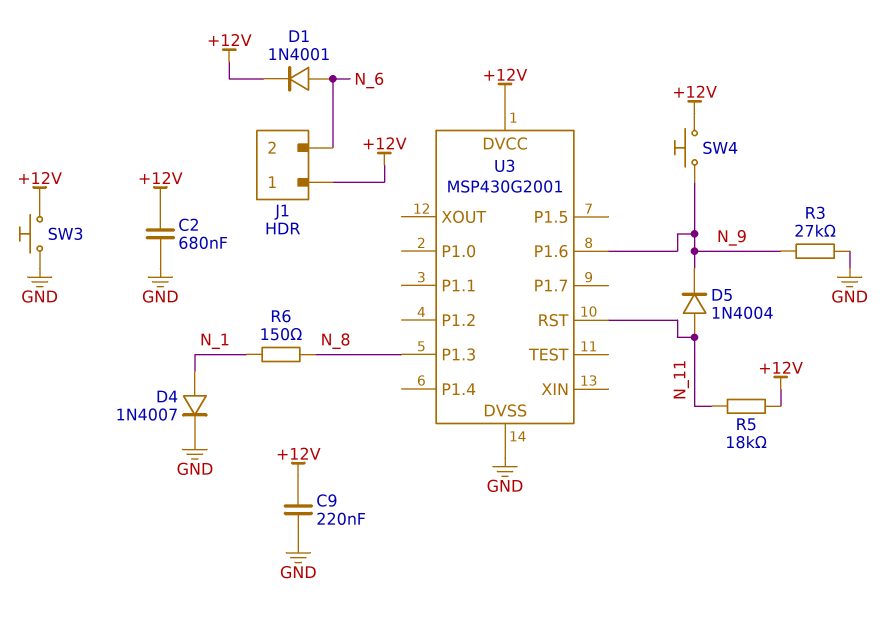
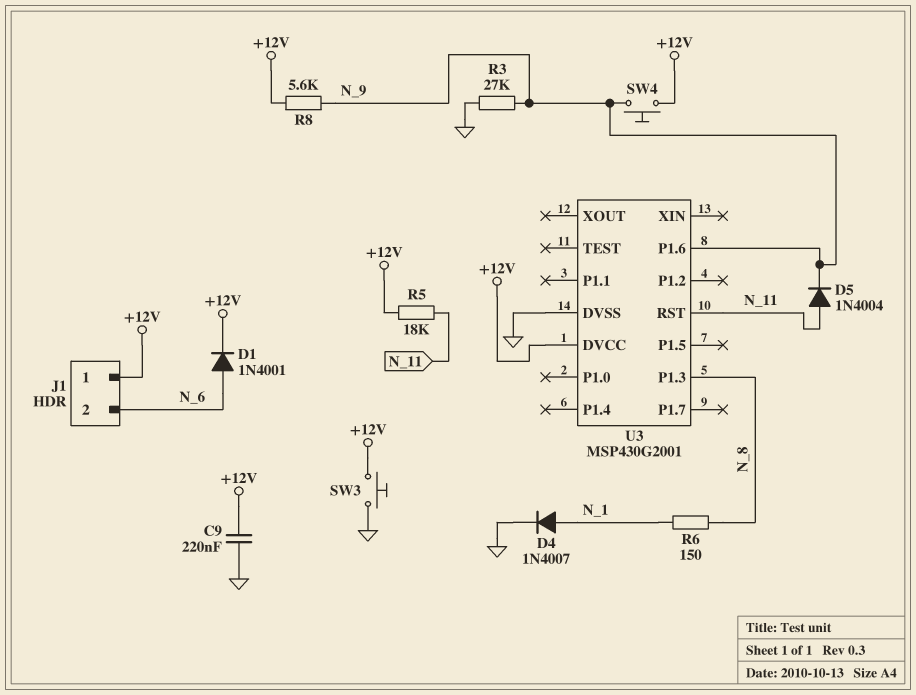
C2: 680nF (+12V, GND) -> none
R8: none -> 5.6k (+12V, N_9)

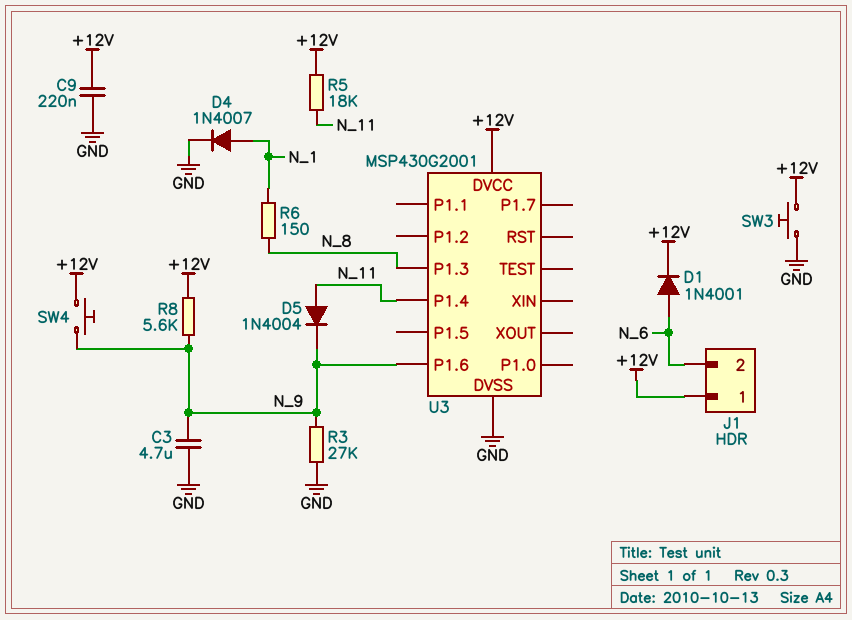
C3: none -> 4.7uF (GND, N_9)
U3 pin P1.4: none -> N_11
U3 pin RST: N_11 -> none

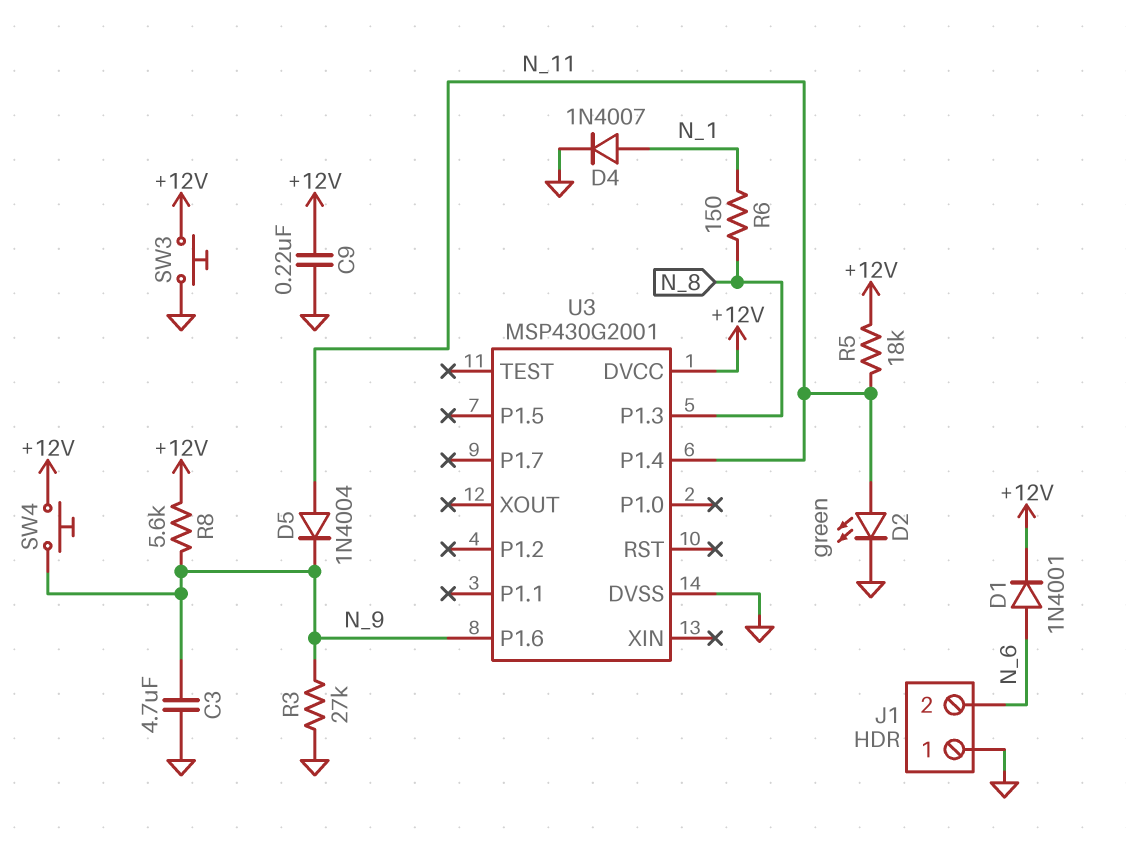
D2: none -> LED green (A N_11, K GND)
J1 pin 1: +12V -> GND

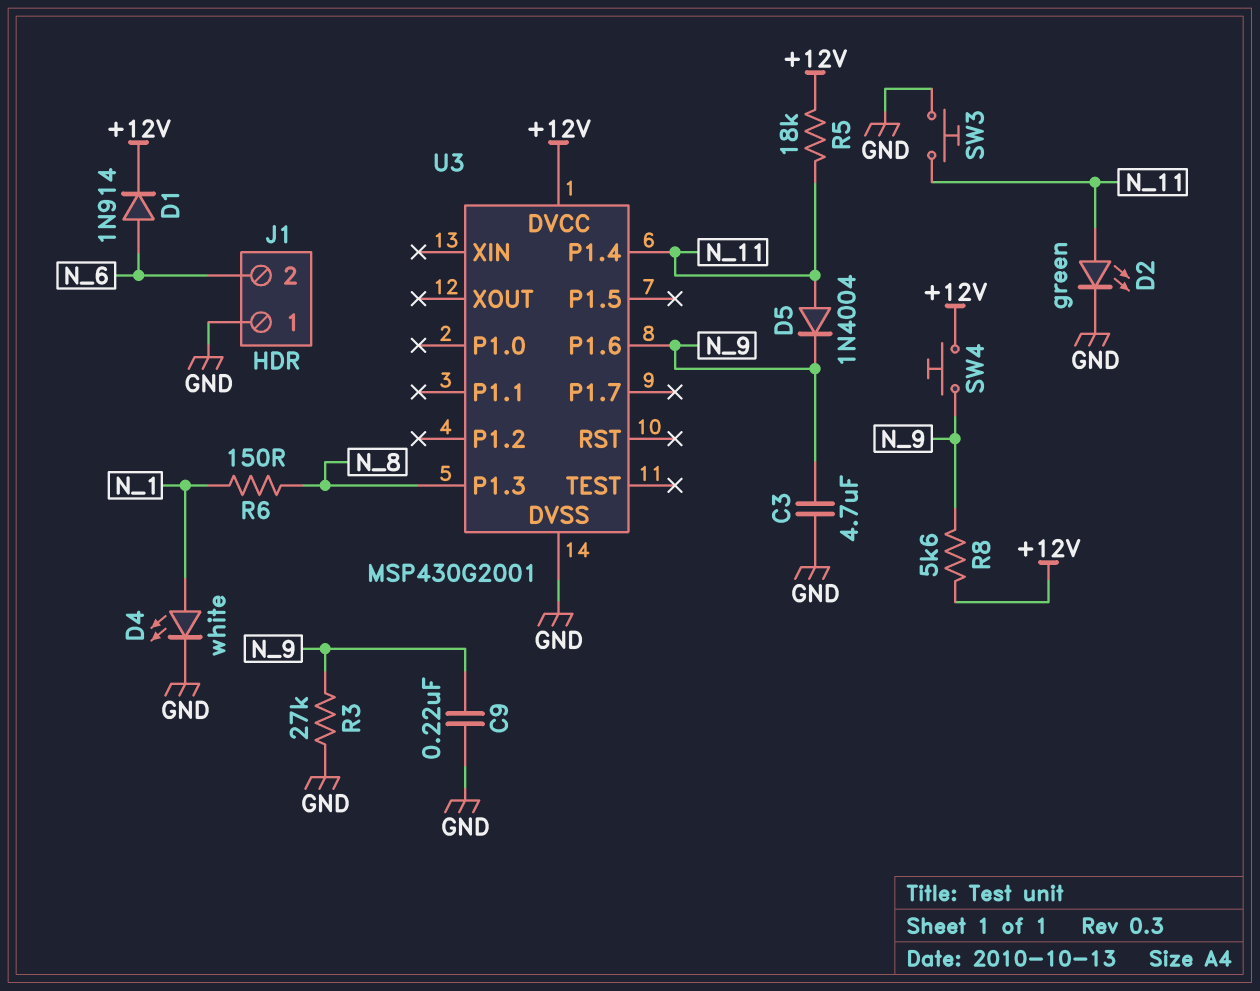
C9: 220nF (+12V, GND) -> 220nF (GND, N_9)
D1: diode 1N4001 (A N_6, K +12V) -> diode 1N914 (A N_6, K +12V)
D4: diode 1N4007 (A N_1, K GND) -> LED white (A N_1, K GND)
SW3: button (+12V, GND) -> button (GND, N_11)

